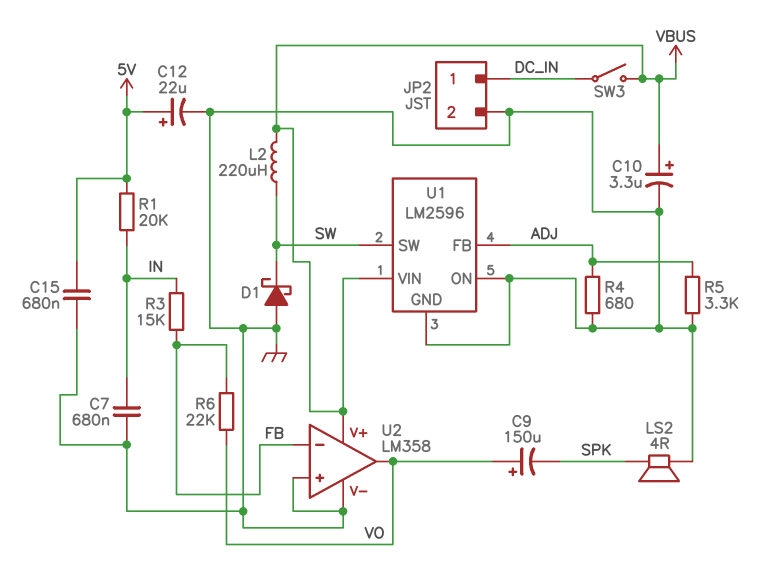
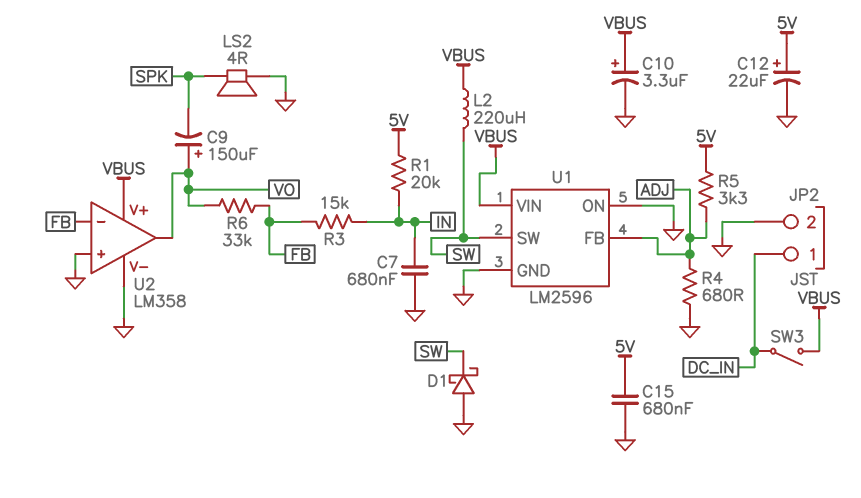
R5: 3.3k (ADJ, GND) -> 3.3k (5V, ADJ)
R6: 22k (FB, VO) -> 33k (FB, VO)

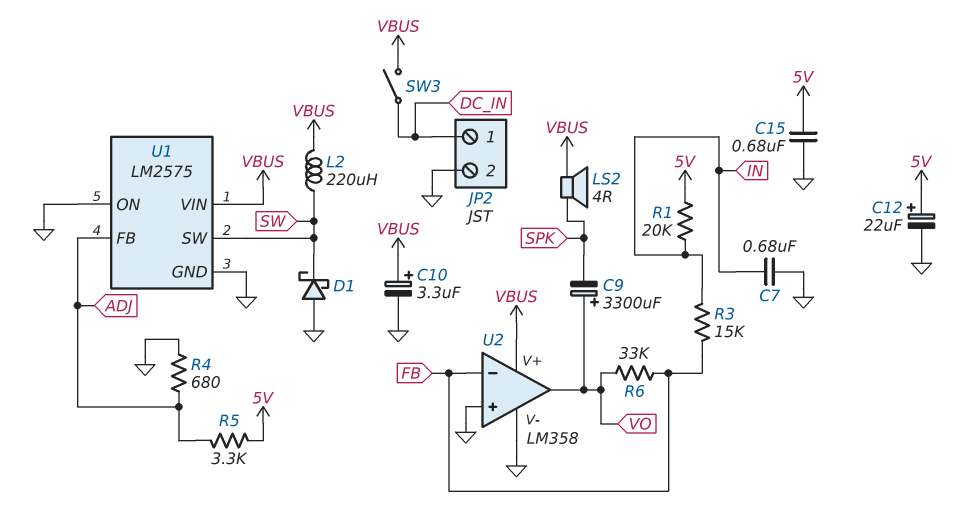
C9: 150uF (plus VO, minus SPK) -> 3300uF (plus VO, minus SPK)
LS2: speaker 4R (GND, SPK) -> speaker 4R (SPK, VBUS)
U1: LM2596 -> LM2575

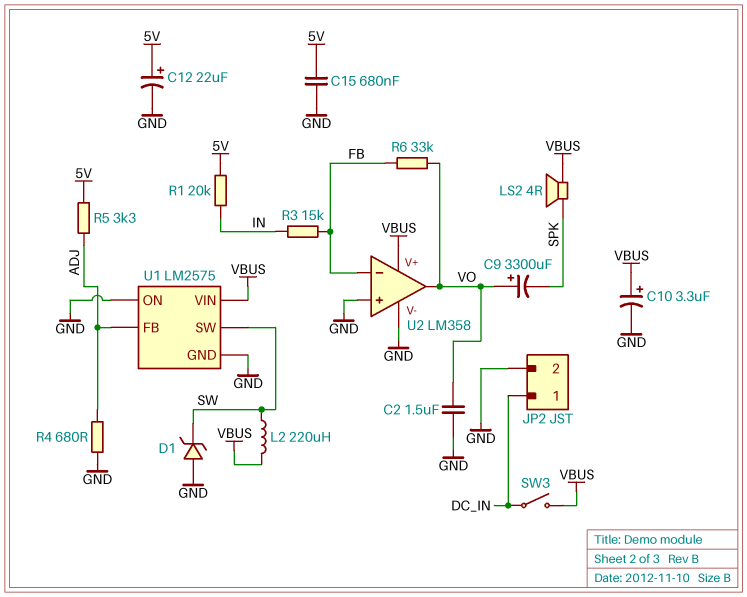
C2: none -> 1.5uF (GND, VO)
C7: 680nF (GND, IN) -> none
D1: schottky (A GND, K SW) -> zener (A GND, K SW)

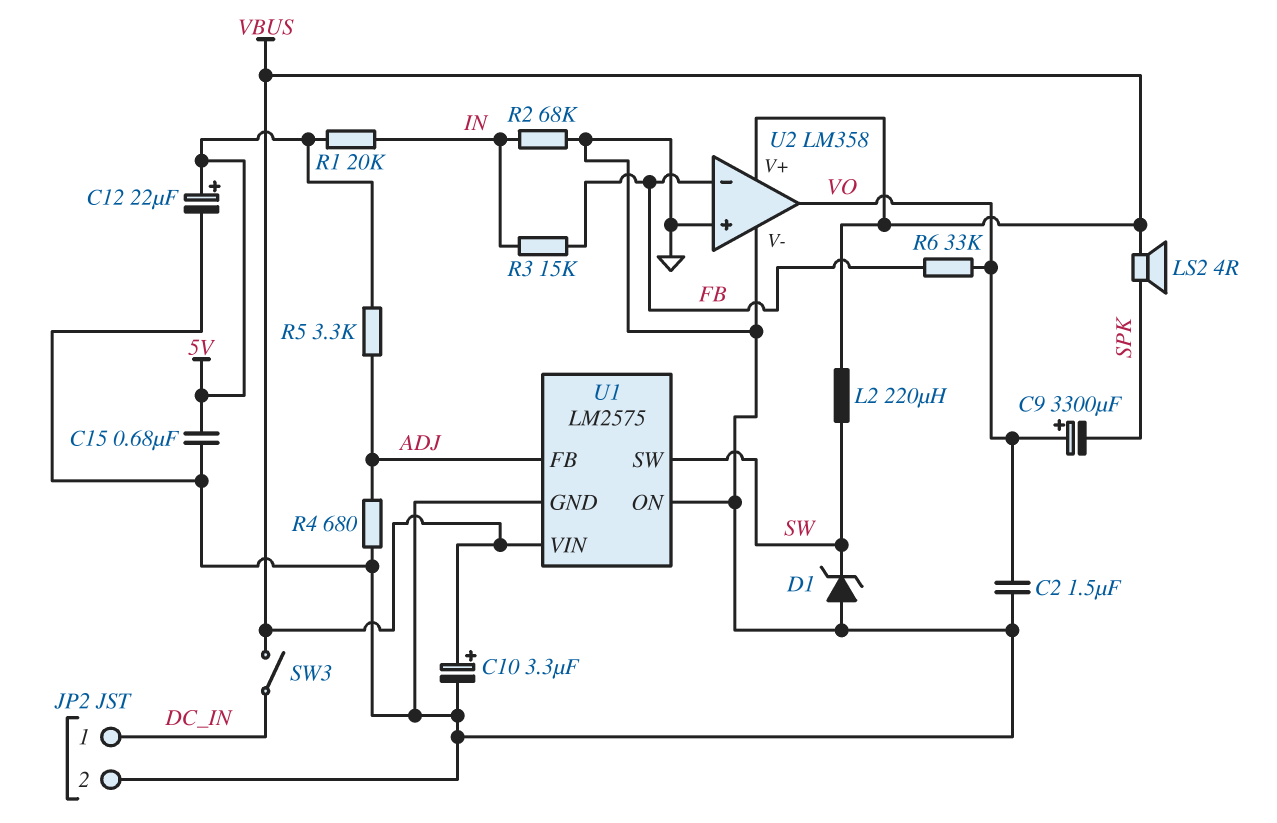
R2: none -> 68k (GND, IN)

